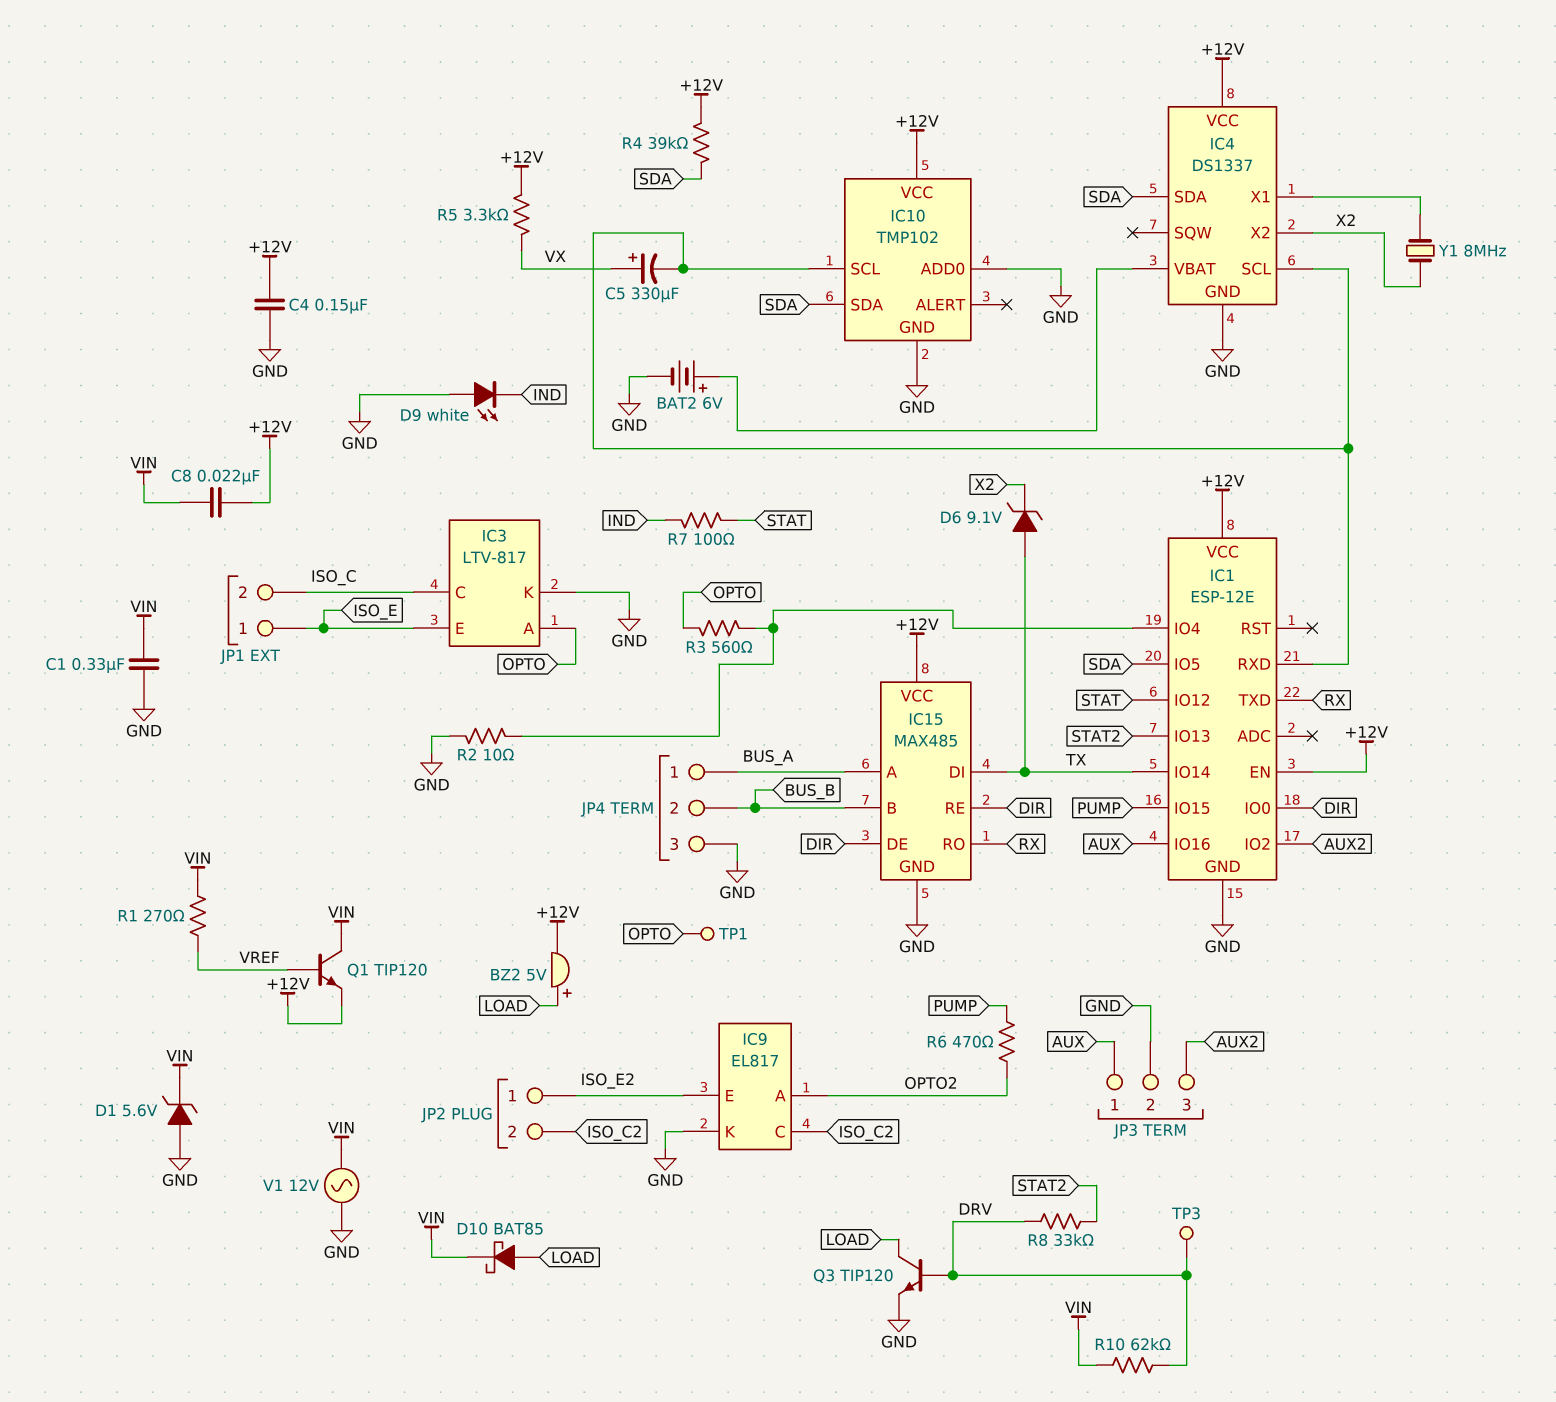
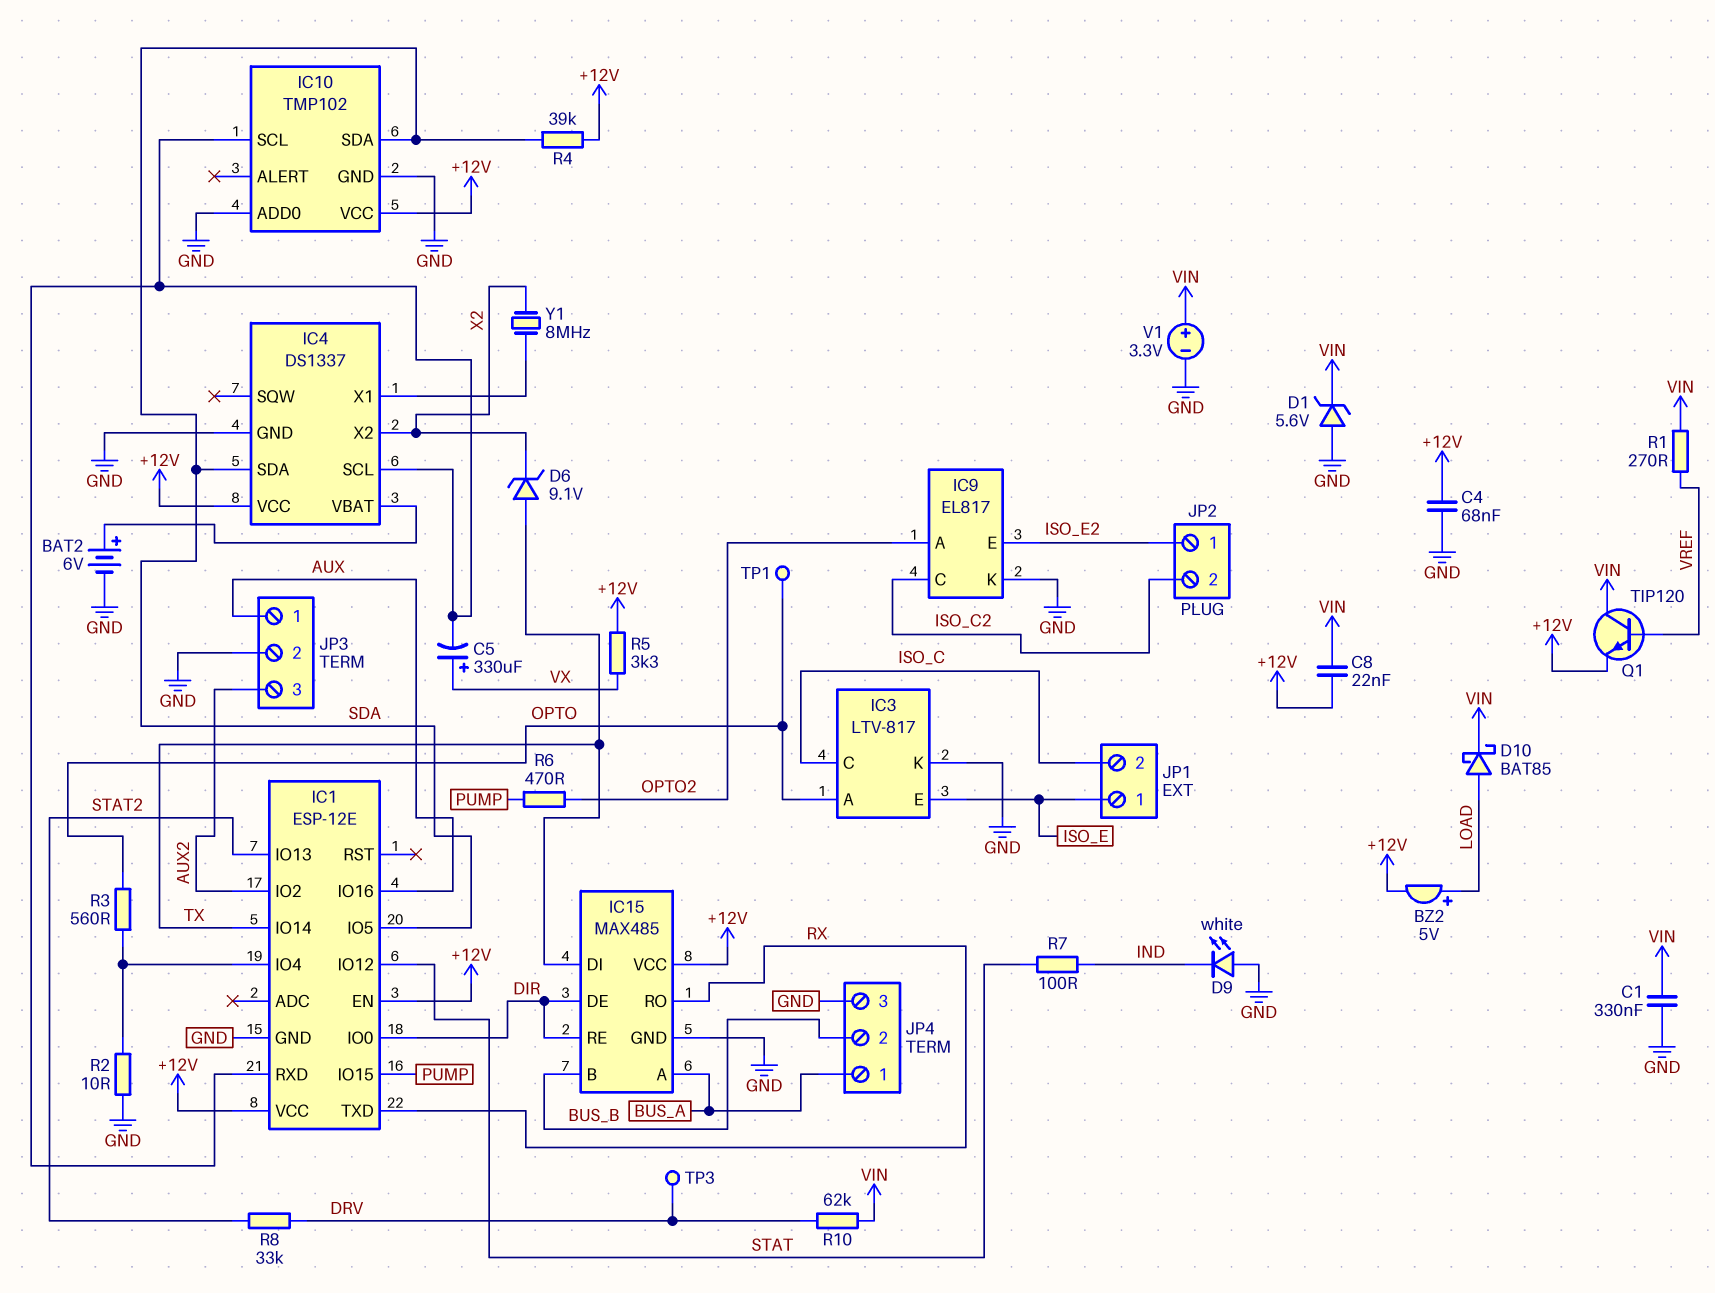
C4: 150nF (+12V, GND) -> 68nF (+12V, GND)
Q3: NPN TIP120 (B DRV, C LOAD, E GND) -> none
V1: AC 12V (GND, VIN) -> 3.3V (plus VIN, minus GND)

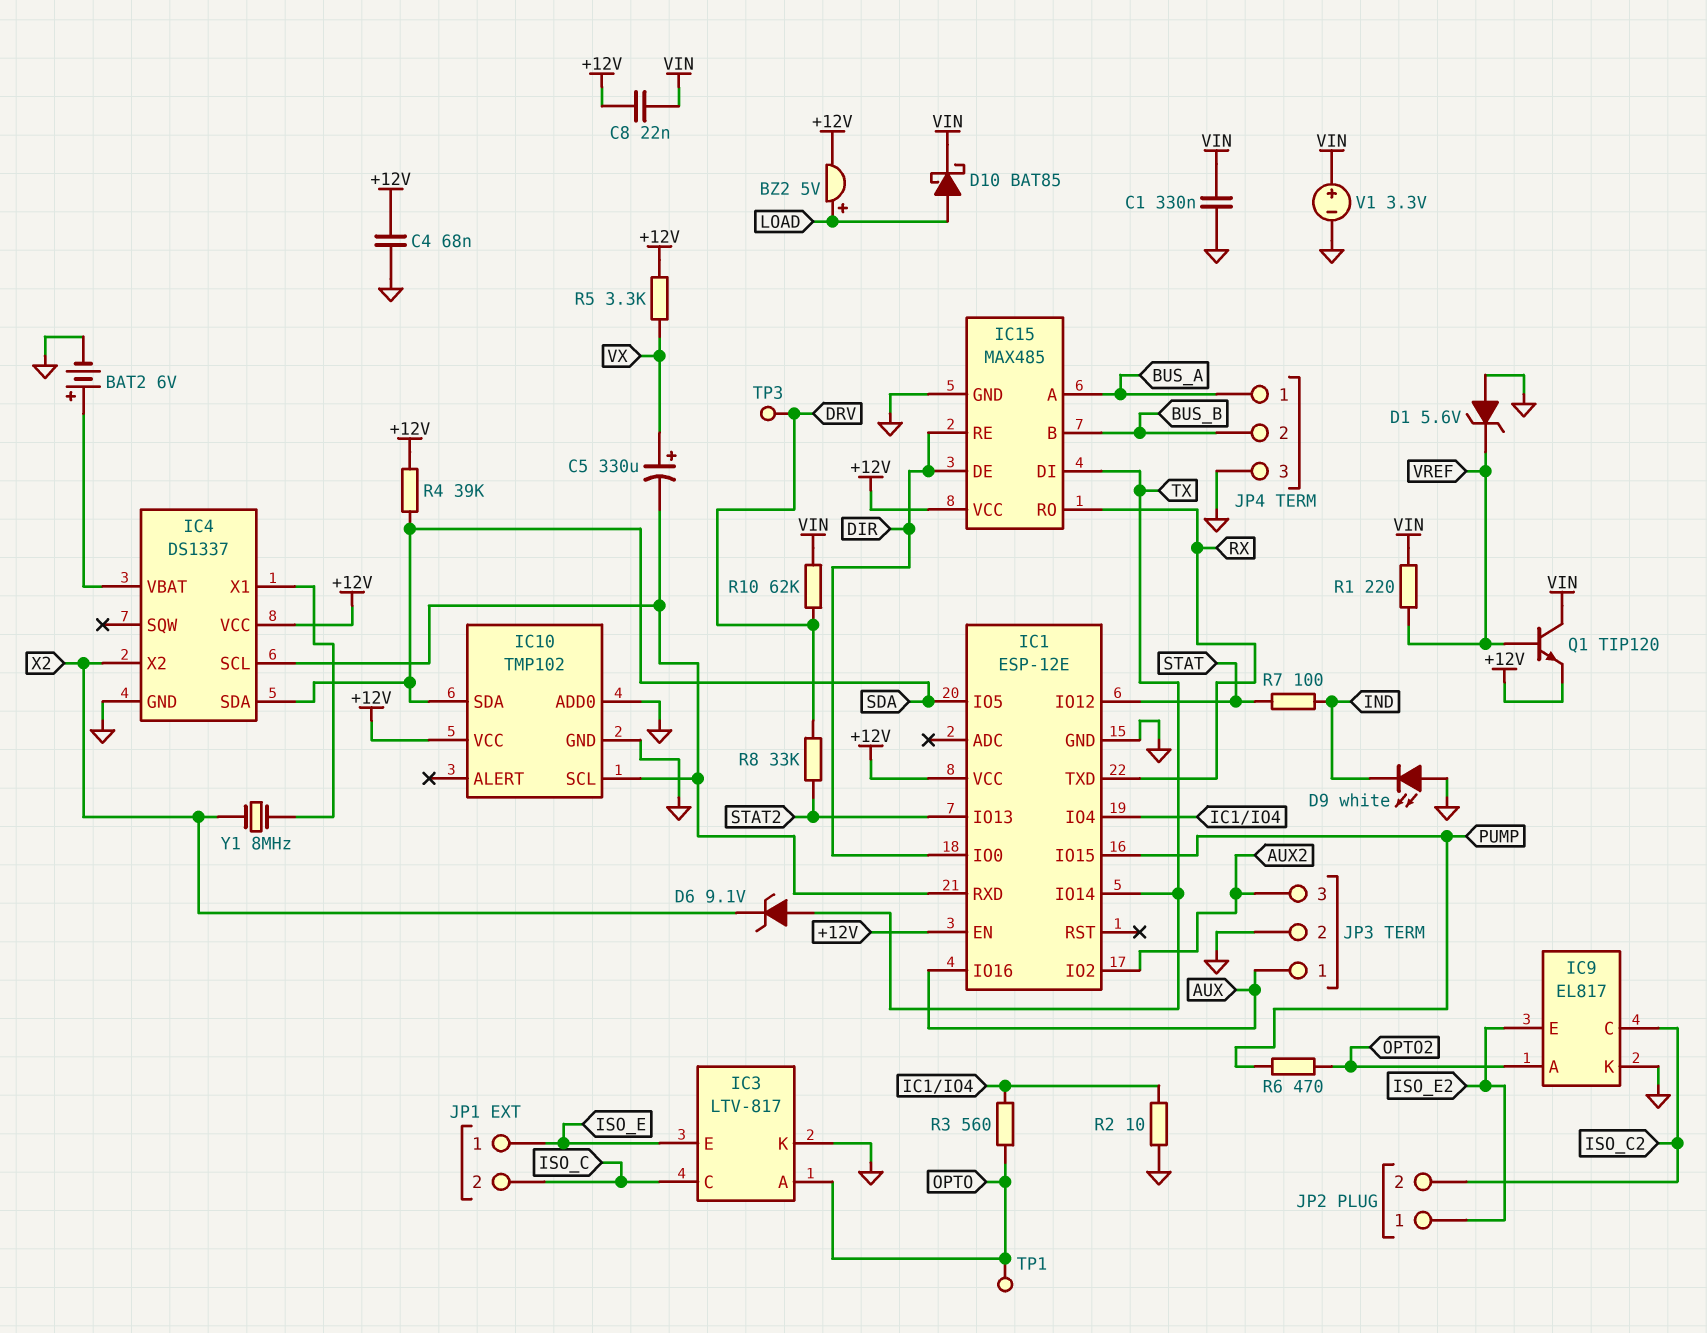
D1: zener 5.6V (A GND, K VIN) -> zener 5.6V (A GND, K VREF)
R1: 270 (VIN, VREF) -> 220 (VIN, VREF)

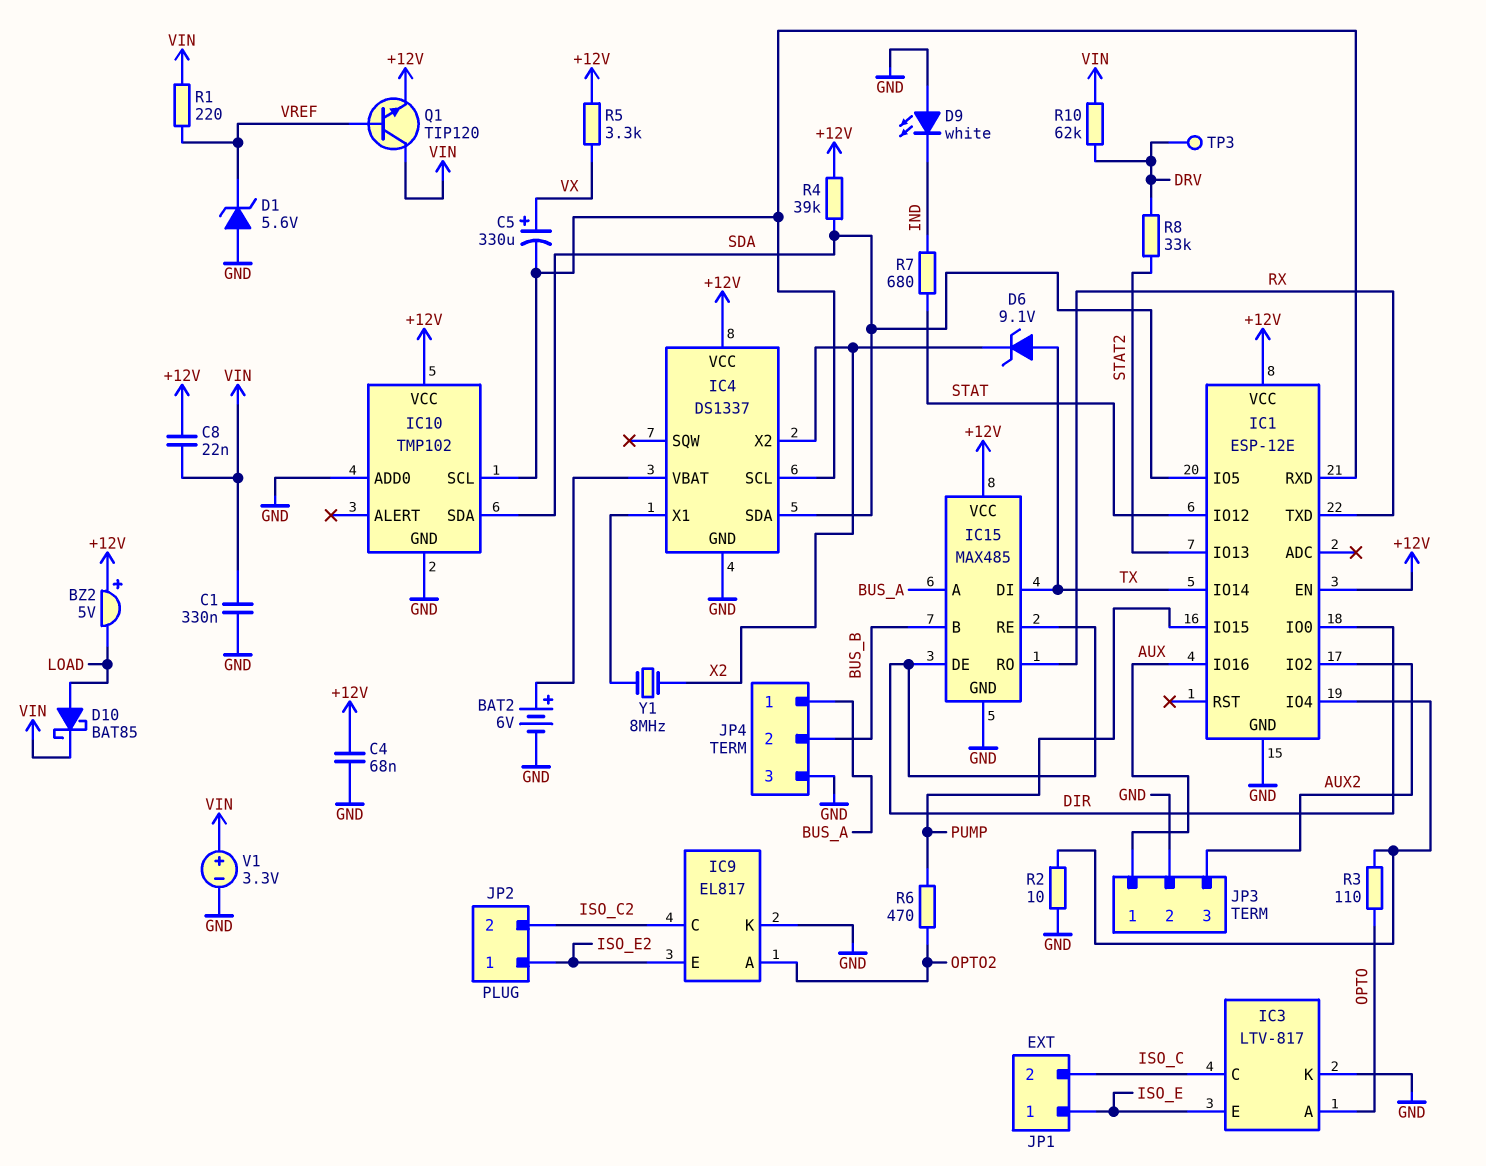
BZ2: buzzer 5V (plus LOAD, minus +12V) -> buzzer 5V (plus +12V, minus LOAD)
R3: 560 (IC1/IO4, OPTO) -> 110 (IC1/IO4, OPTO)
R7: 100 (IND, STAT) -> 680 (IND, STAT)
TP1: test point (OPTO) -> none

